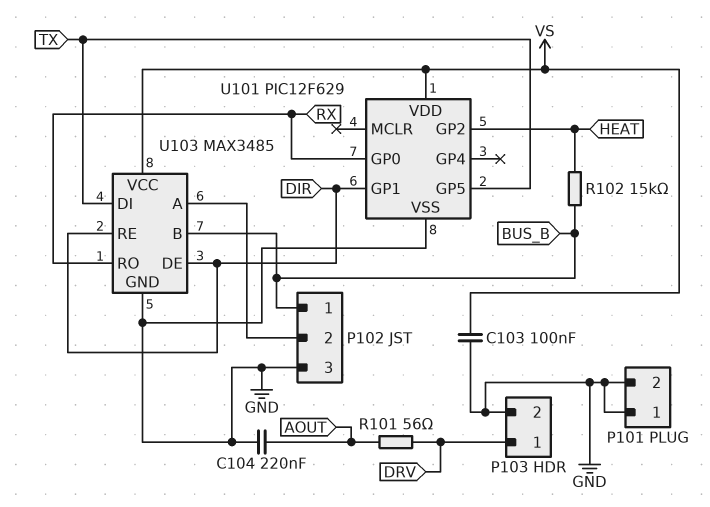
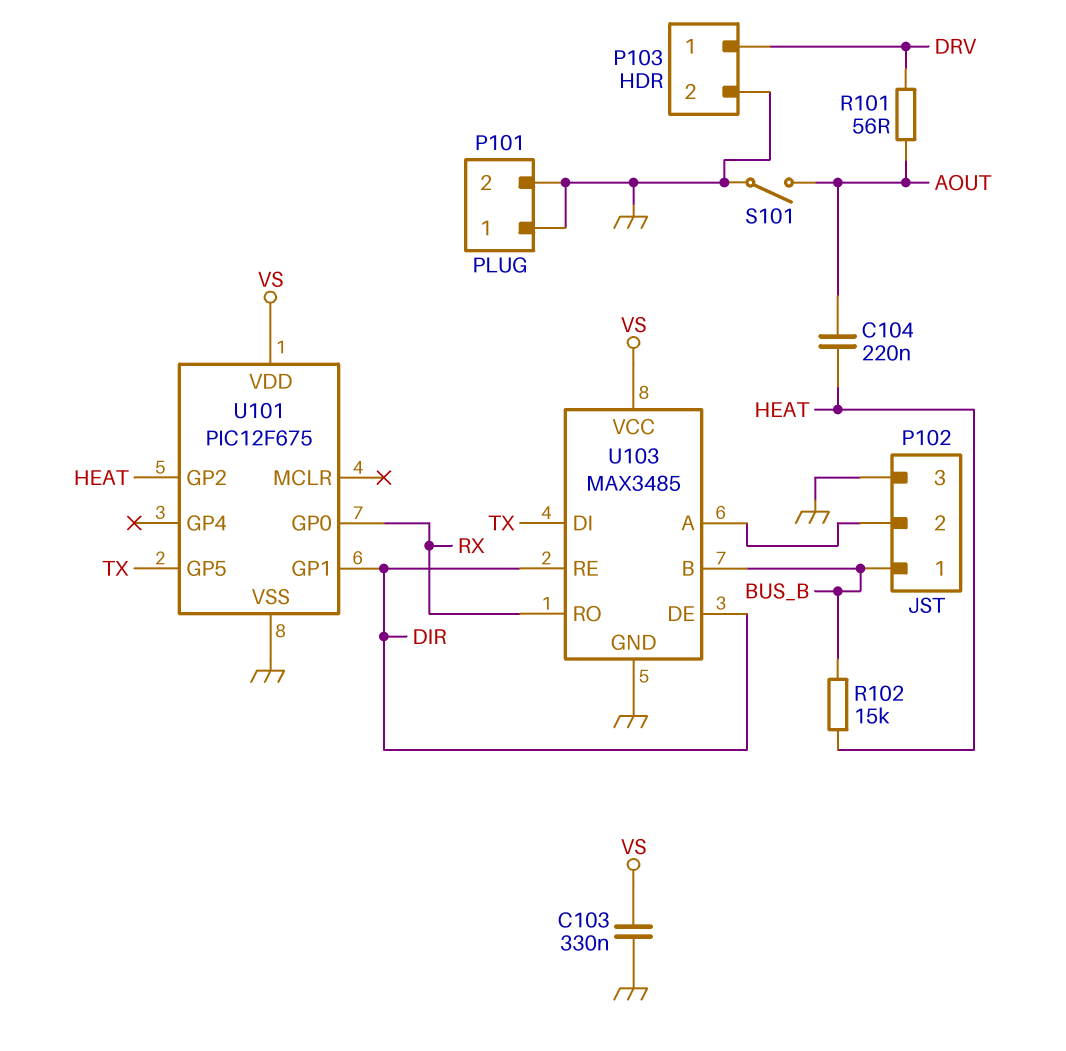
C103: 100nF (GND, VS) -> 330nF (GND, VS)
C104: 220nF (AOUT, GND) -> 220nF (AOUT, HEAT)
S101: none -> switch (AOUT, GND)
U101: PIC12F629 -> PIC12F675

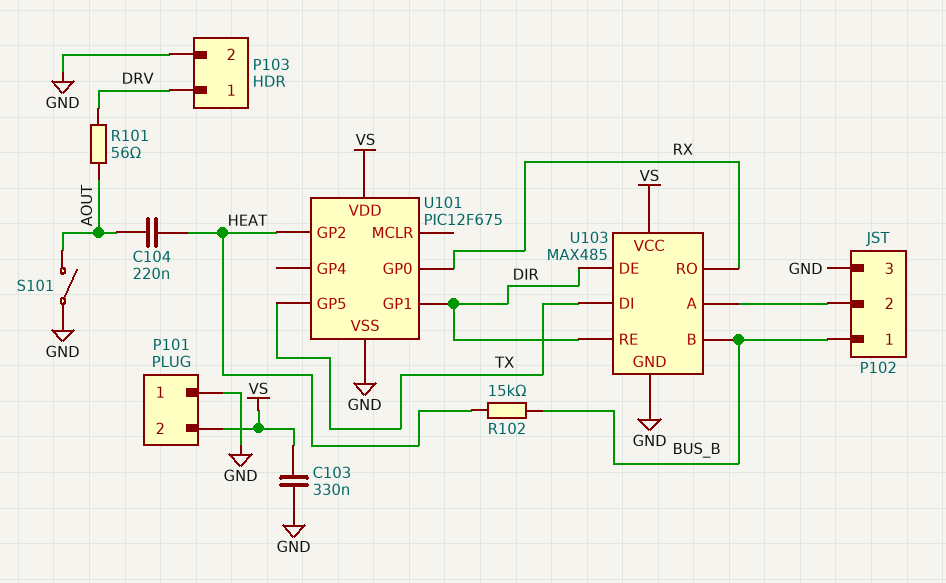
P101 pin 2: GND -> VS
U103: MAX3485 -> MAX485

